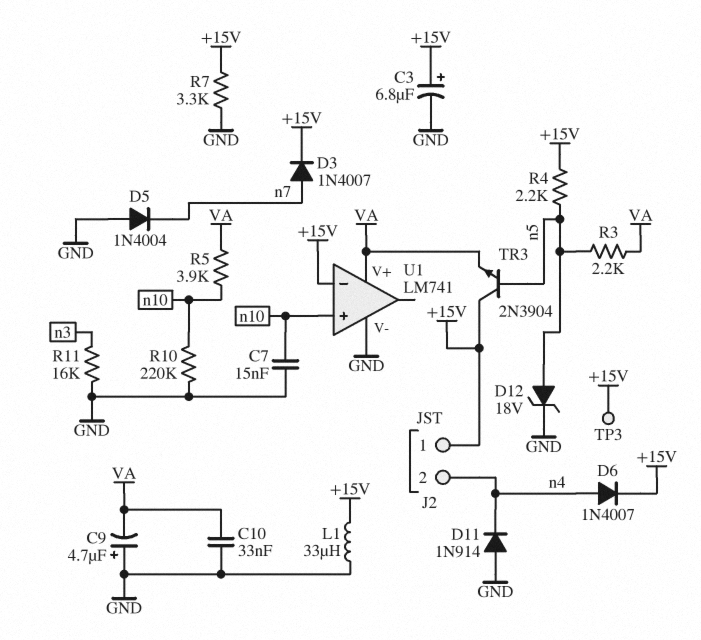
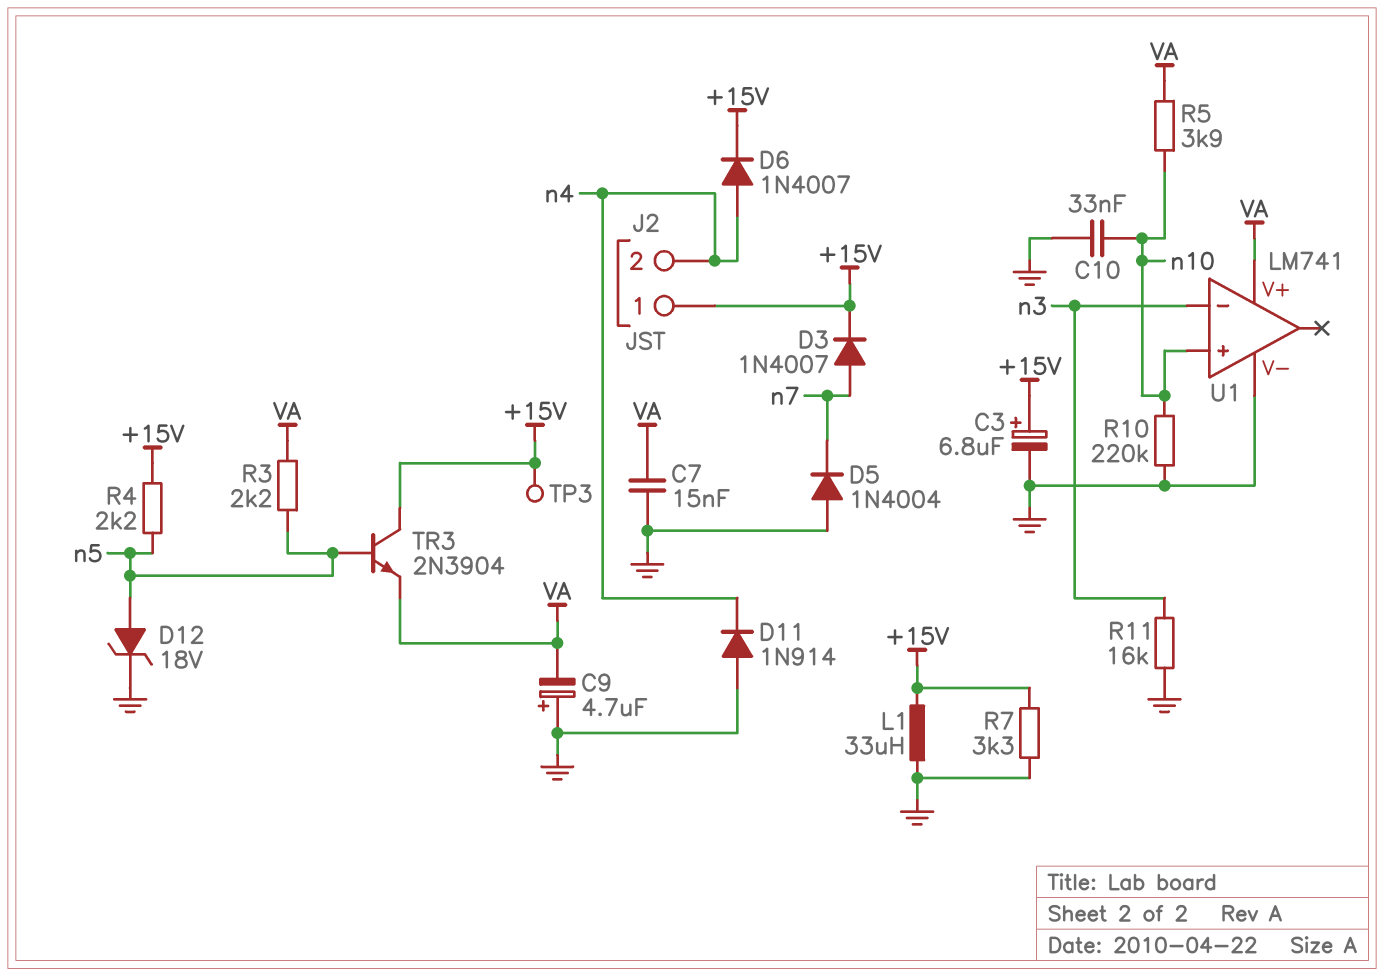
C7: 15nF (GND, n10) -> 15nF (GND, VA)
C10: 33nF (GND, VA) -> 33nF (GND, n10)
U1 pin in-: +15V -> n3

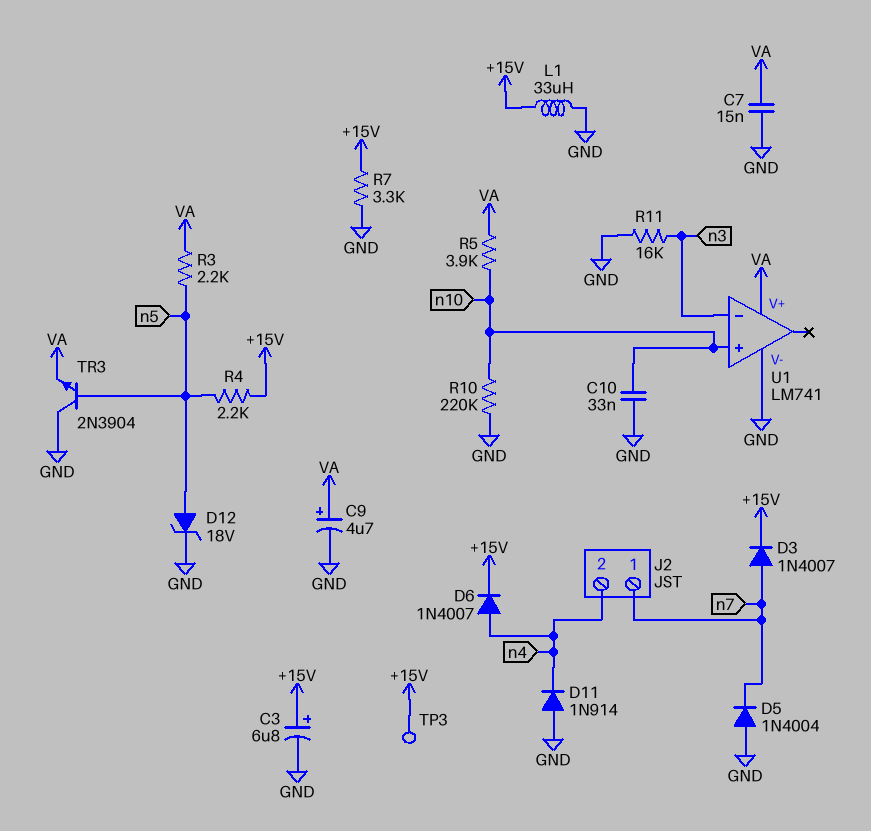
C9: 4.7uF (plus GND, minus VA) -> 4.7uF (plus VA, minus GND)
J2 pin 1: +15V -> n7
TR3: NPN 2N3904 (B n5, C +15V, E VA) -> NPN 2N3904 (B n5, C GND, E VA)

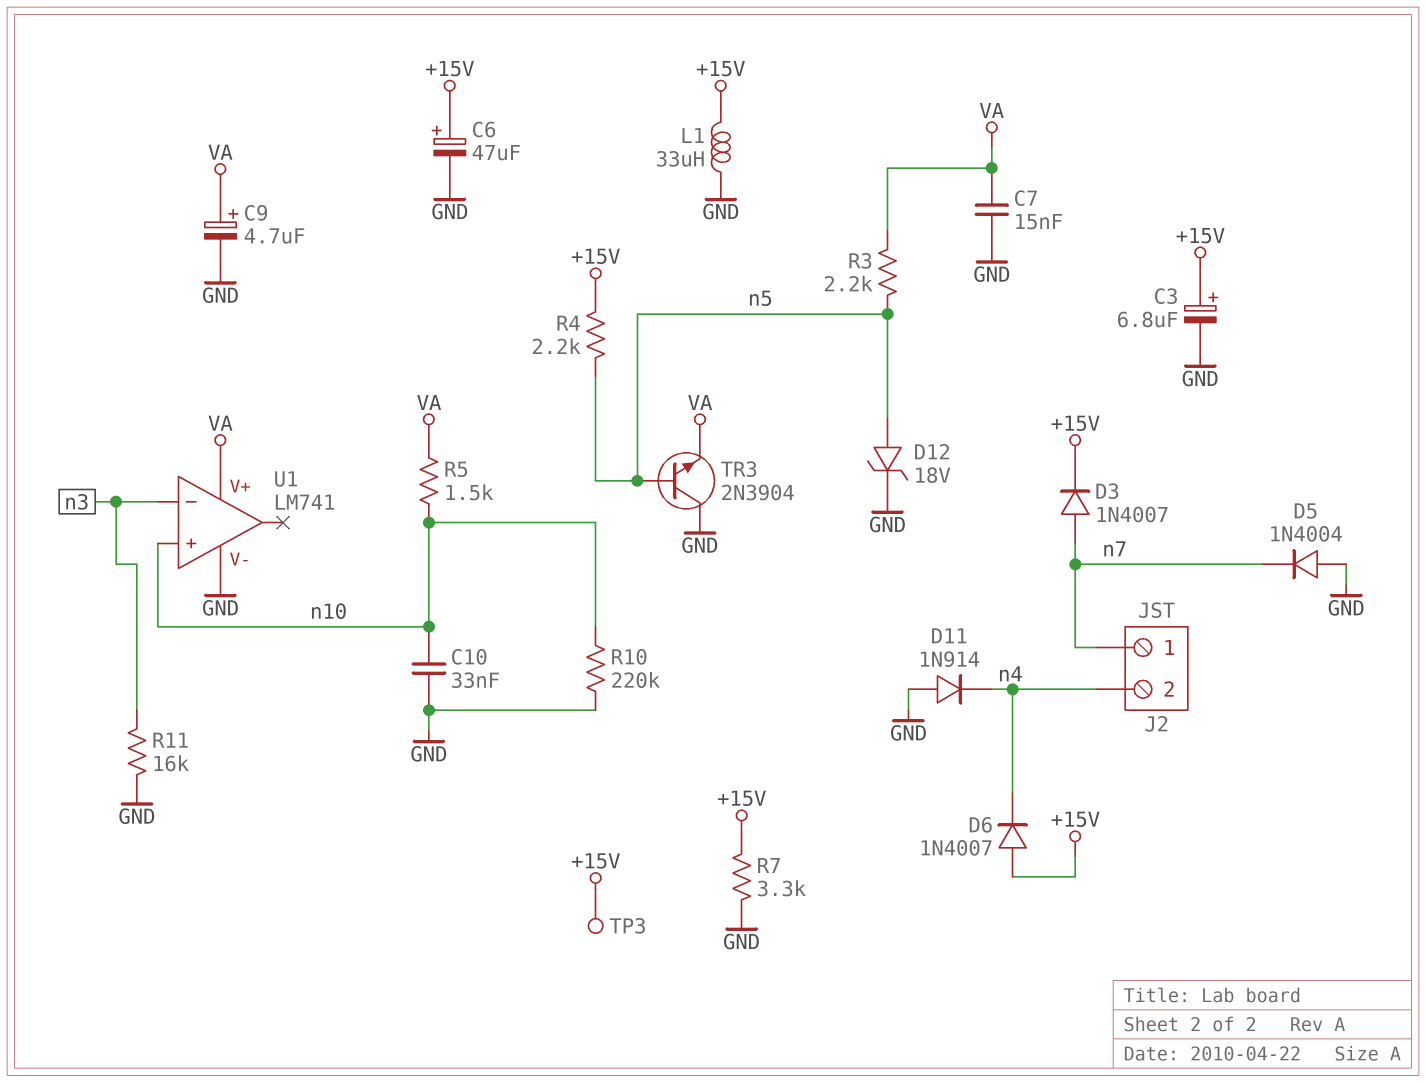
C6: none -> 47uF (plus +15V, minus GND)
D6: diode 1N4007 (A n4, K +15V) -> diode 1N4007 (A +15V, K n4)
R5: 3.9k (VA, n10) -> 1.5k (VA, n10)

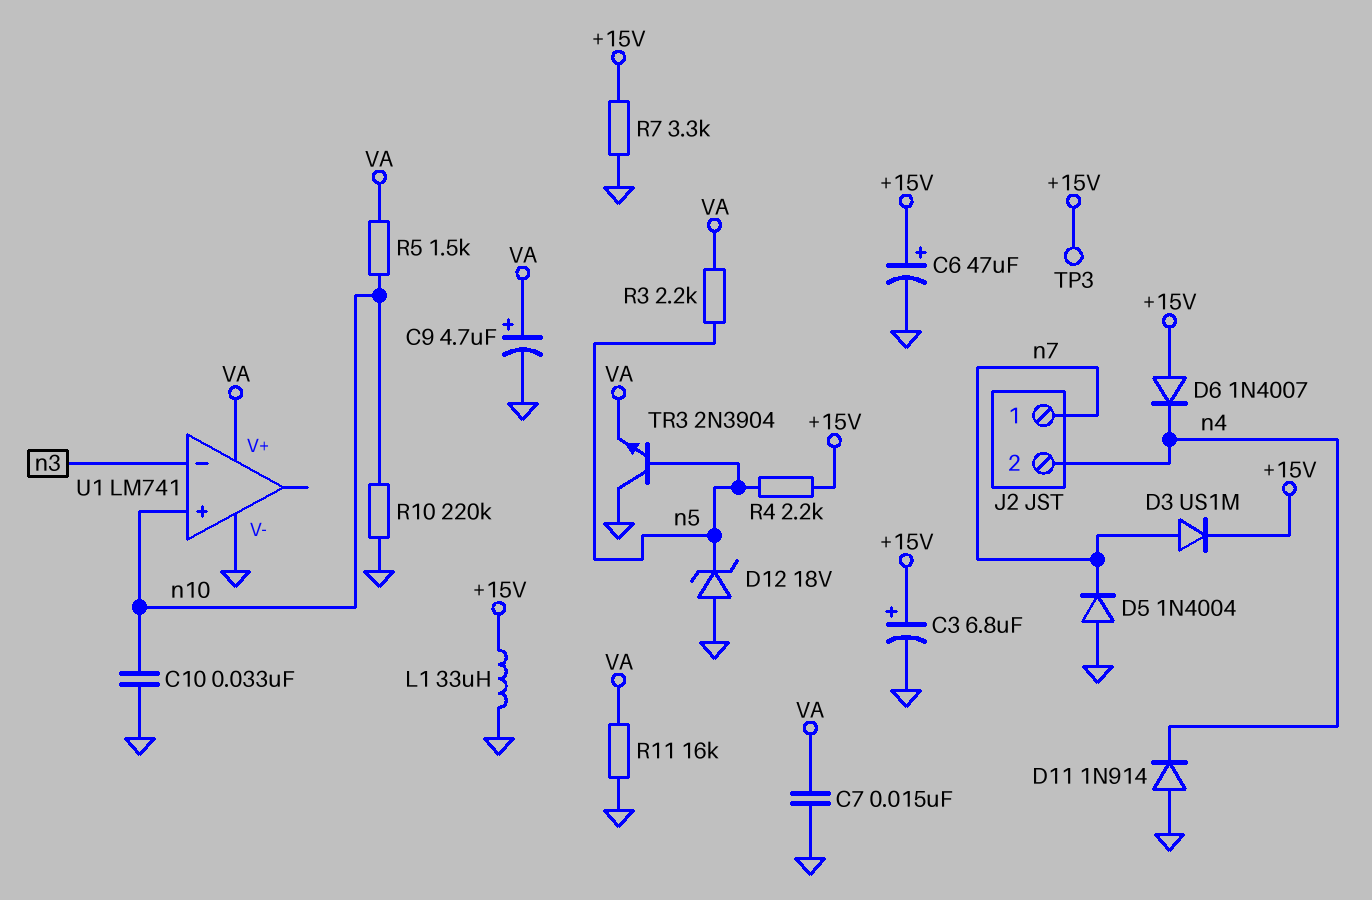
D3: diode 1N4007 (A n7, K +15V) -> diode US1M (A n7, K +15V)
D12: zener 18V (A n5, K GND) -> zener 18V (A GND, K n5)
R11: 16k (GND, n3) -> 16k (GND, VA)

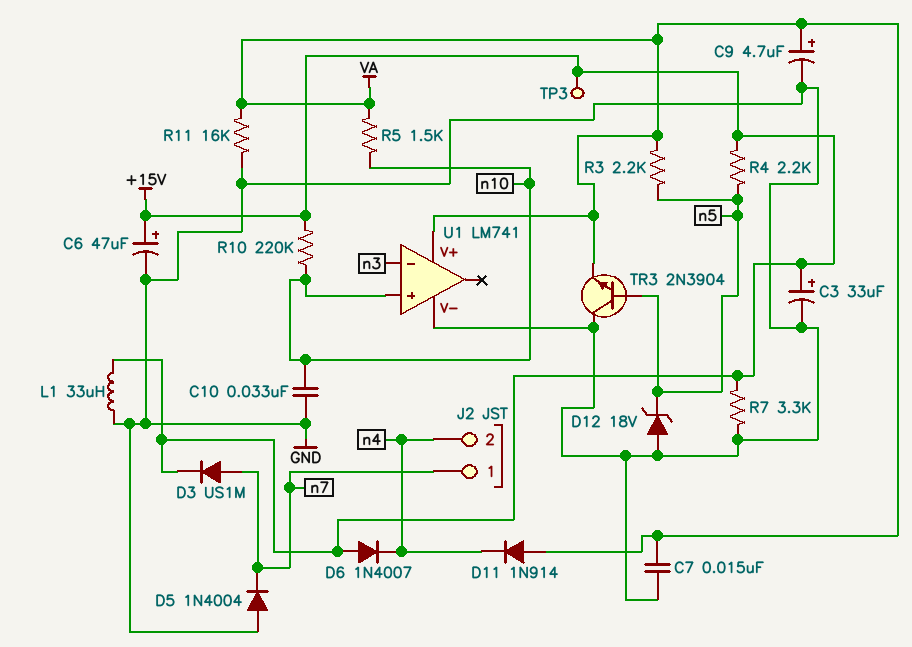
C3: 6.8uF (plus +15V, minus GND) -> 33uF (plus +15V, minus GND)
D11: diode 1N914 (A GND, K n4) -> diode 1N914 (A VA, K n4)
R10: 220k (GND, n10) -> 220k (+15V, n10)

